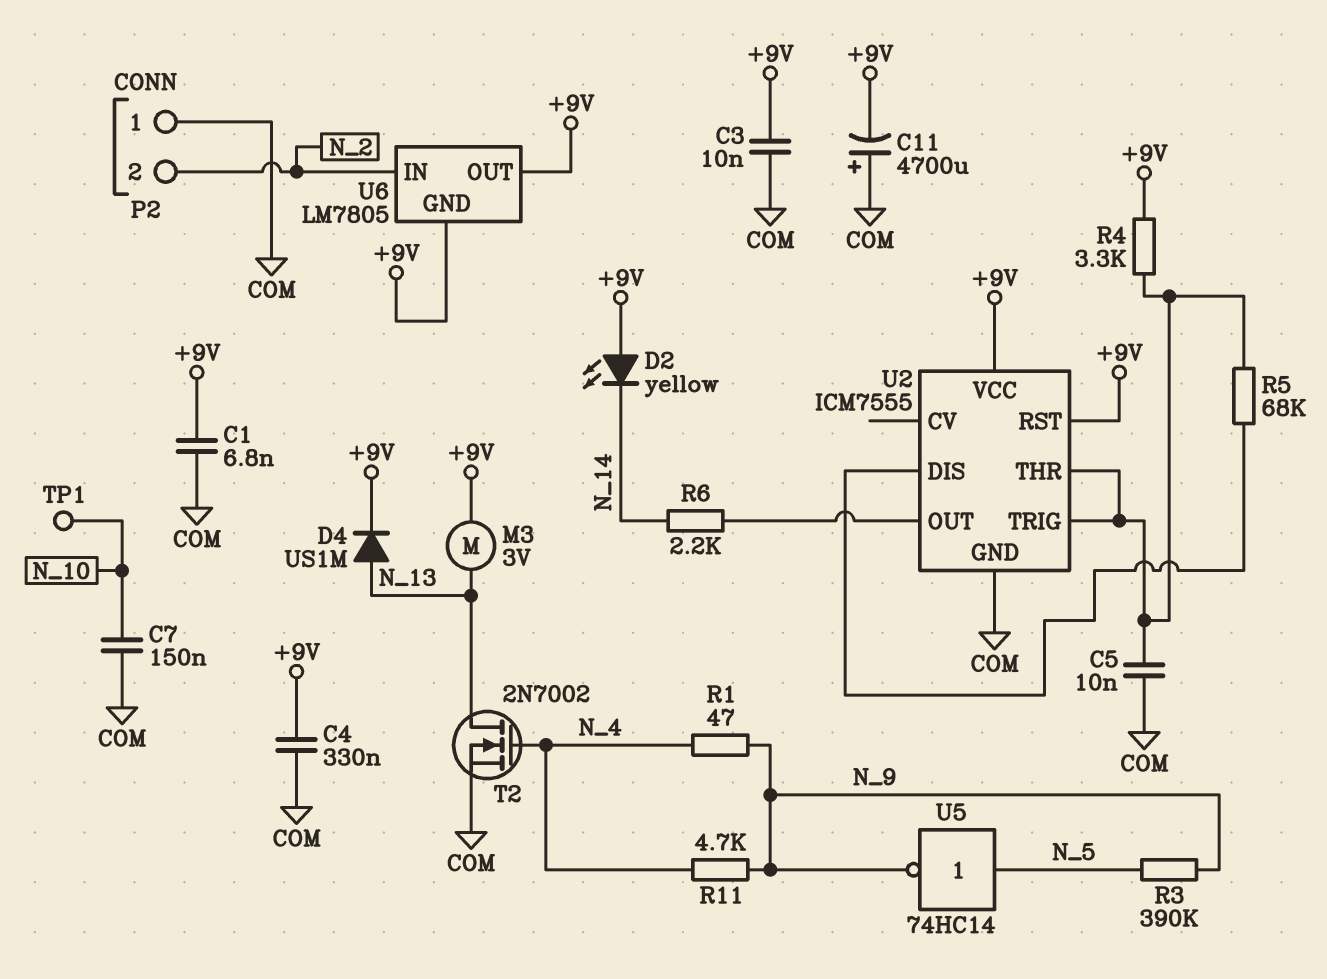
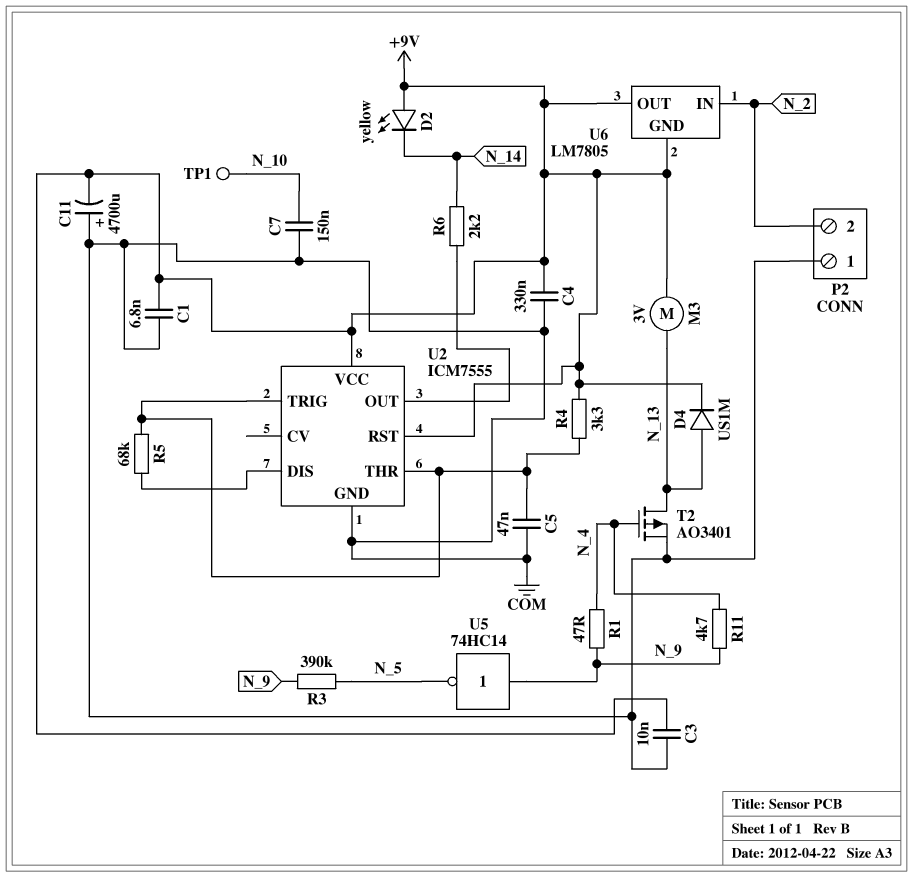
C5: 10nF (COM, U2/THR) -> 47nF (COM, U2/THR)
T2: NMOS 2N7002 (G N_4, D N_13, S COM) -> PMOS AO3401 (G N_4, D N_13, S COM)
U5: NOT 74HC14 (in N_5, out N_9) -> NOT 74HC14 (in N_9, out N_5)

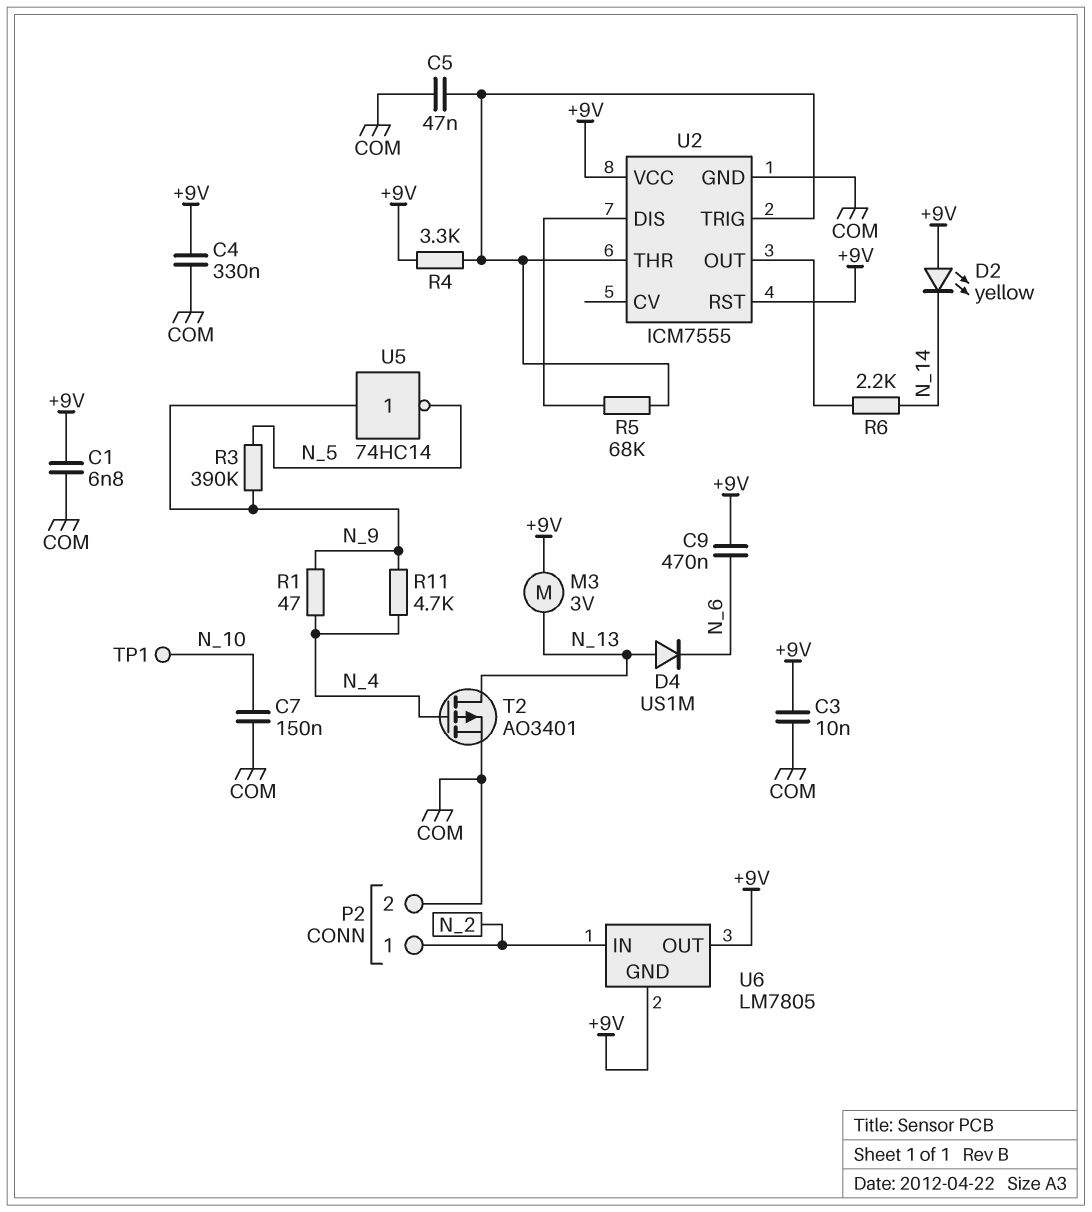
C9: none -> 470nF (+9V, N_6)
C11: 4700uF (plus COM, minus +9V) -> none
D4: diode US1M (A N_13, K +9V) -> diode US1M (A N_13, K N_6)
P2 pin 1: COM -> N_2
P2 pin 2: N_2 -> COM

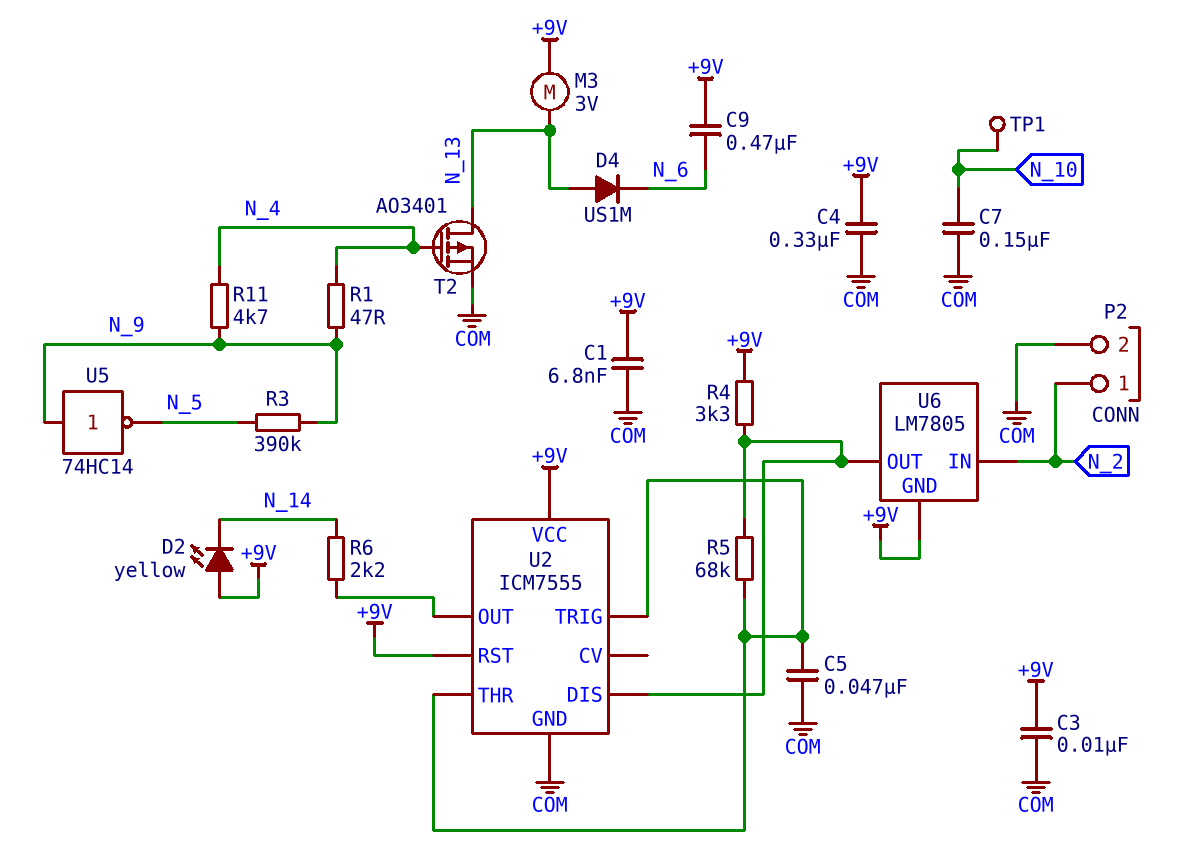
R4: 3.3k (+9V, U2/THR) -> 3.3k (+9V, U2/DIS)
U6 pin OUT: +9V -> U2/DIS

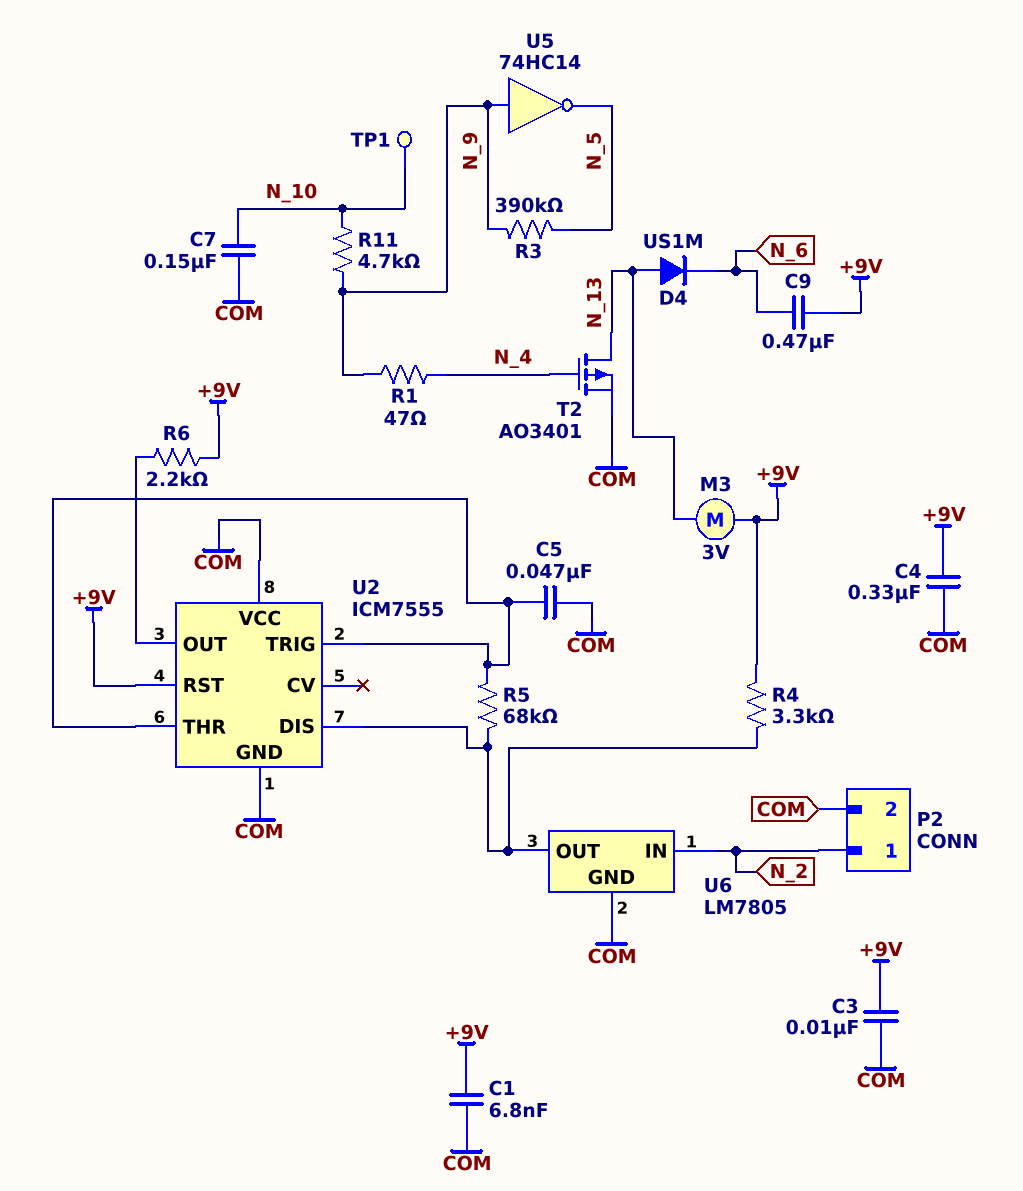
D2: LED yellow (A +9V, K N_14) -> none
R6: 2.2k (N_14, U2/OUT) -> 2.2k (+9V, U2/OUT)
R11: 4.7k (N_4, N_9) -> 4.7k (N_9, N_10)
U2 pin VCC: +9V -> COM
U6 pin GND: +9V -> COM

